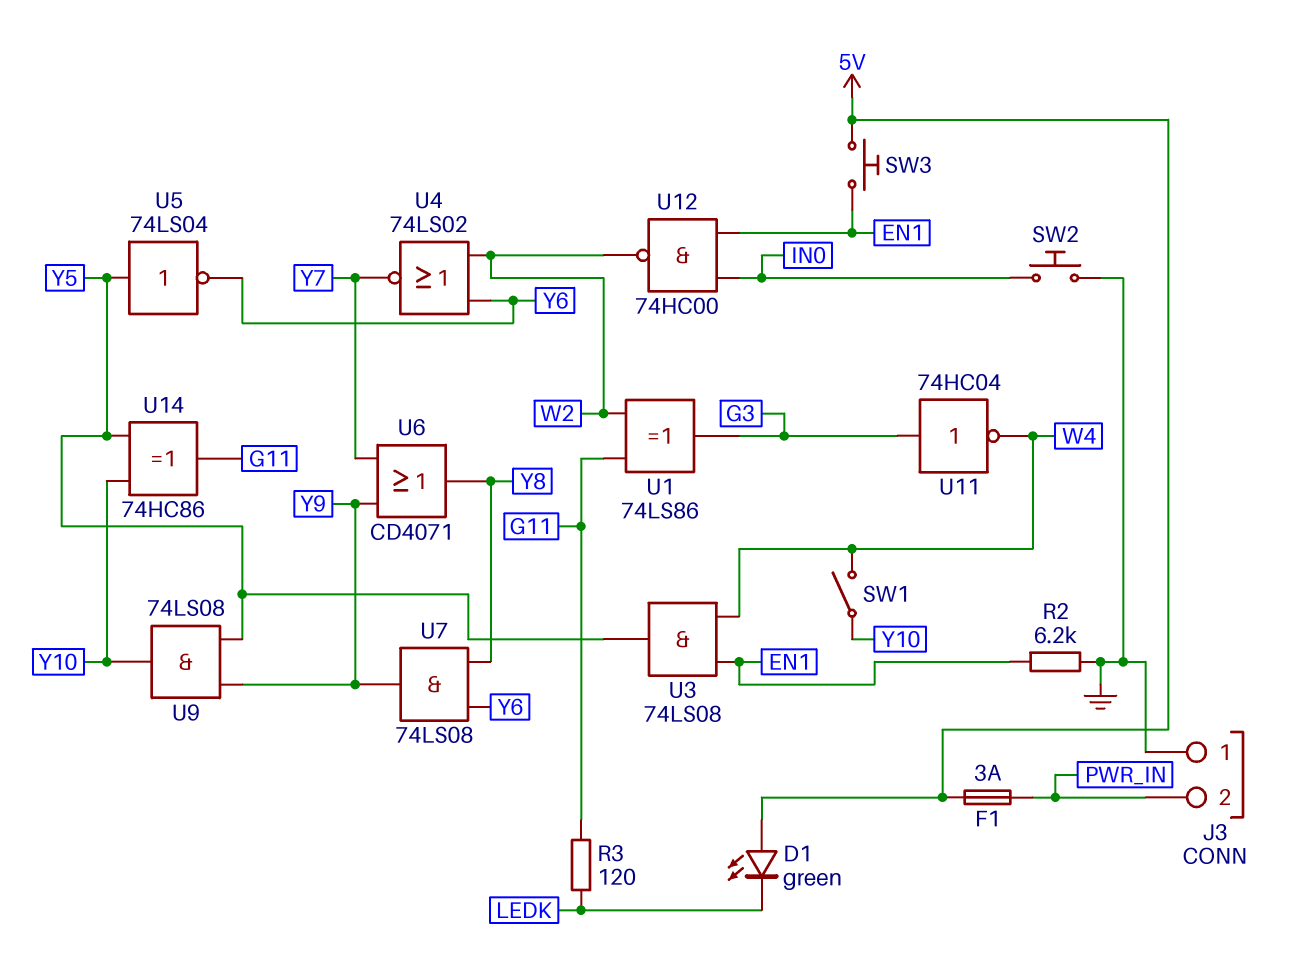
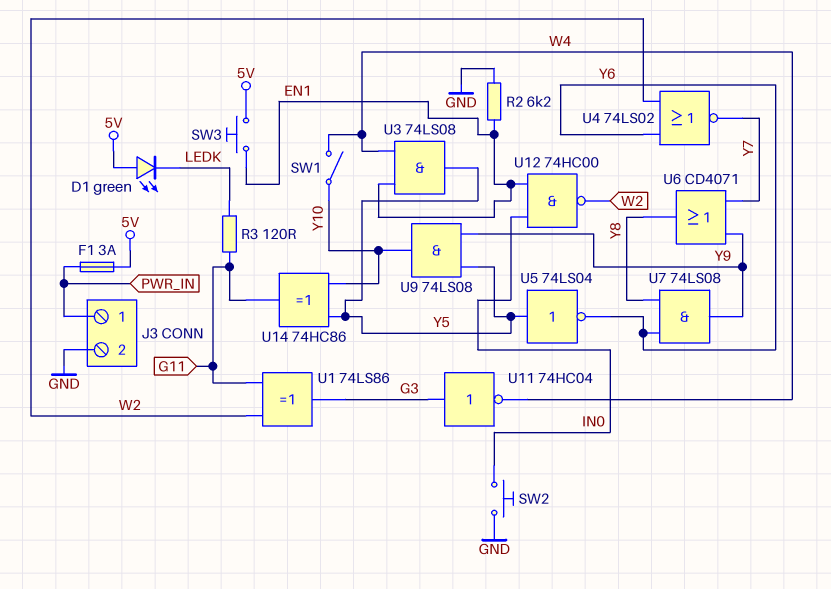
J3 pin 1: GND -> PWR_IN
J3 pin 2: PWR_IN -> GND

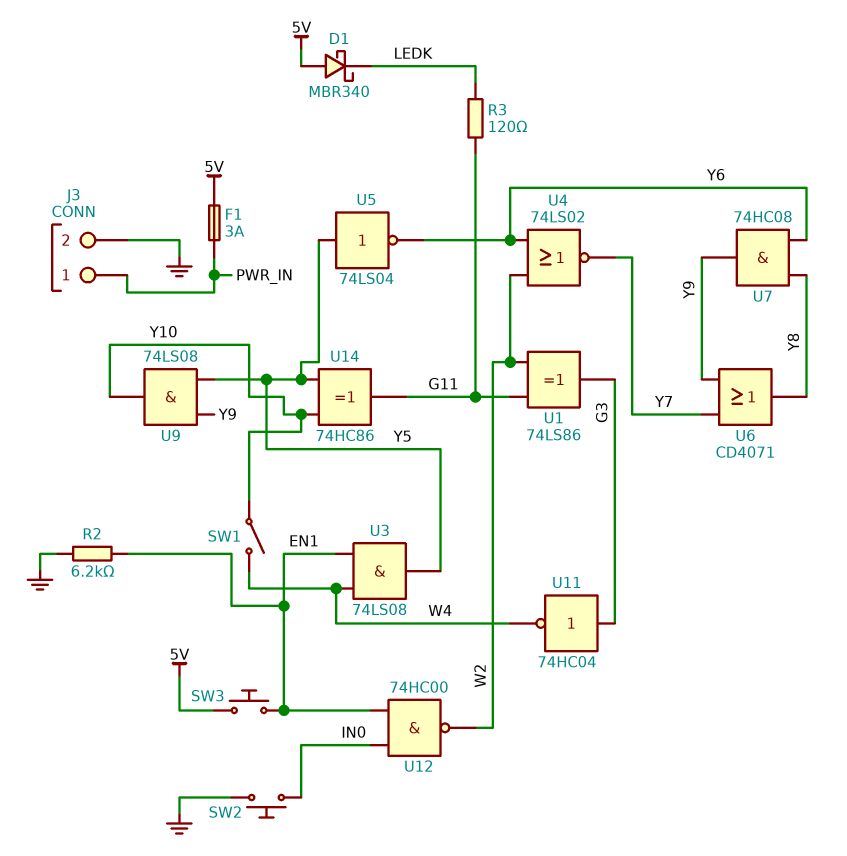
D1: LED green (A 5V, K LEDK) -> schottky MBR340 (A 5V, K LEDK)
U7: AND 74LS08 (in Y6, in Y8, out Y9) -> AND 74HC08 (in Y6, in Y8, out Y9)

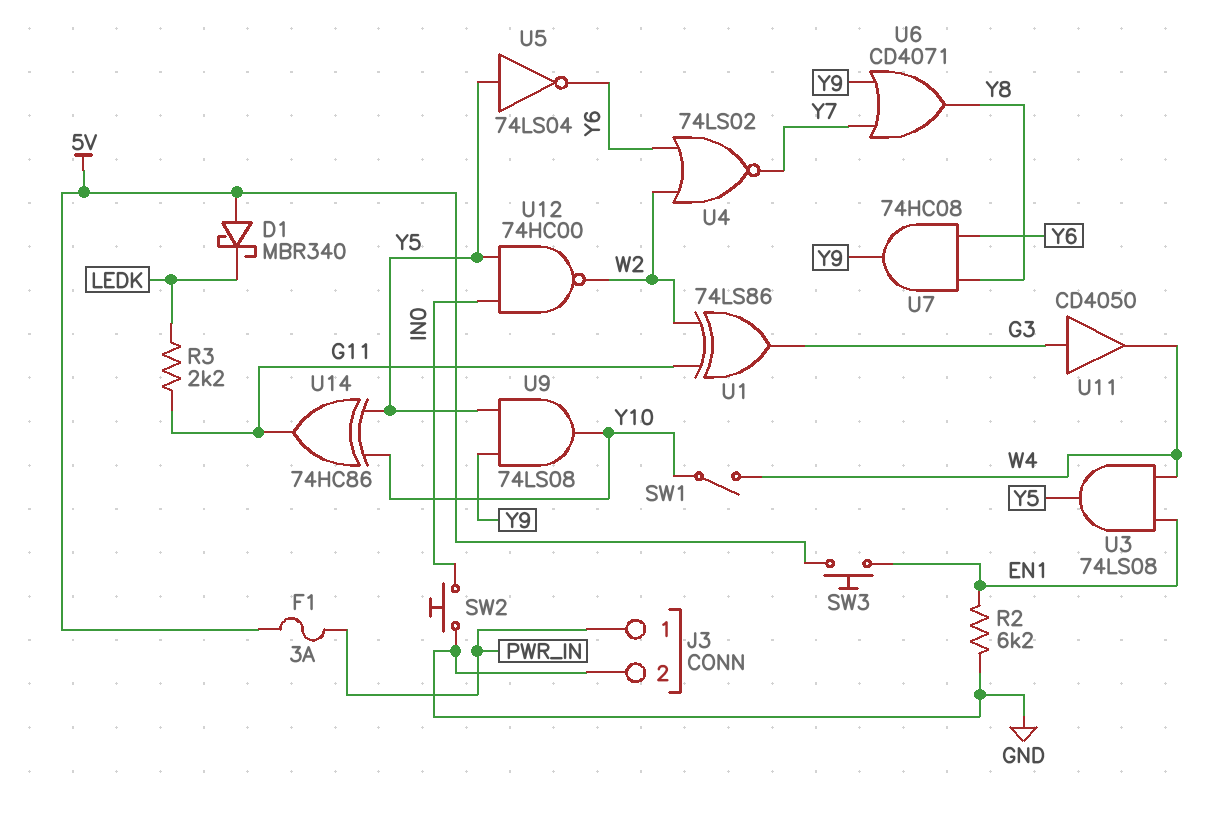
R3: 120 (G11, LEDK) -> 2.2k (G11, LEDK)
U11: NOT 74HC04 (in G3, out W4) -> buffer CD4050 (in G3, out W4)
U12: NAND 74HC00 (in EN1, in IN0, out W2) -> NAND 74HC00 (in IN0, in Y5, out W2)

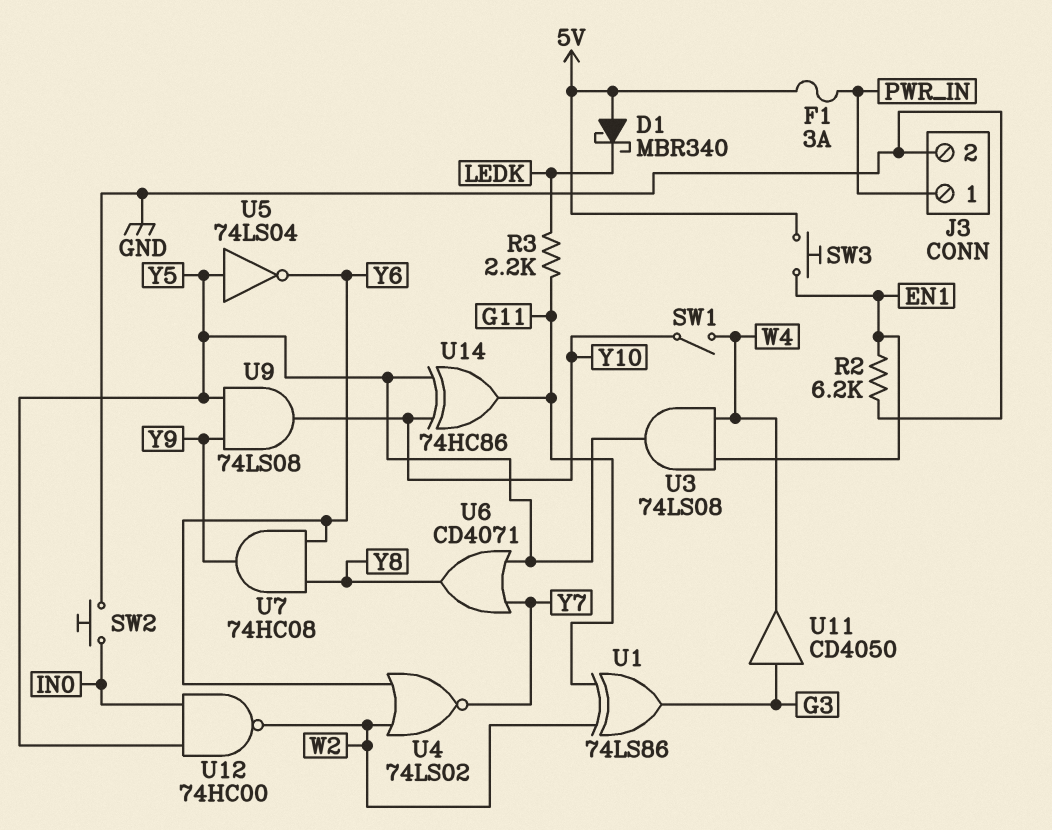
U6: OR CD4071 (in Y7, in Y9, out Y8) -> OR CD4071 (in Y5, in Y7, out Y8)

